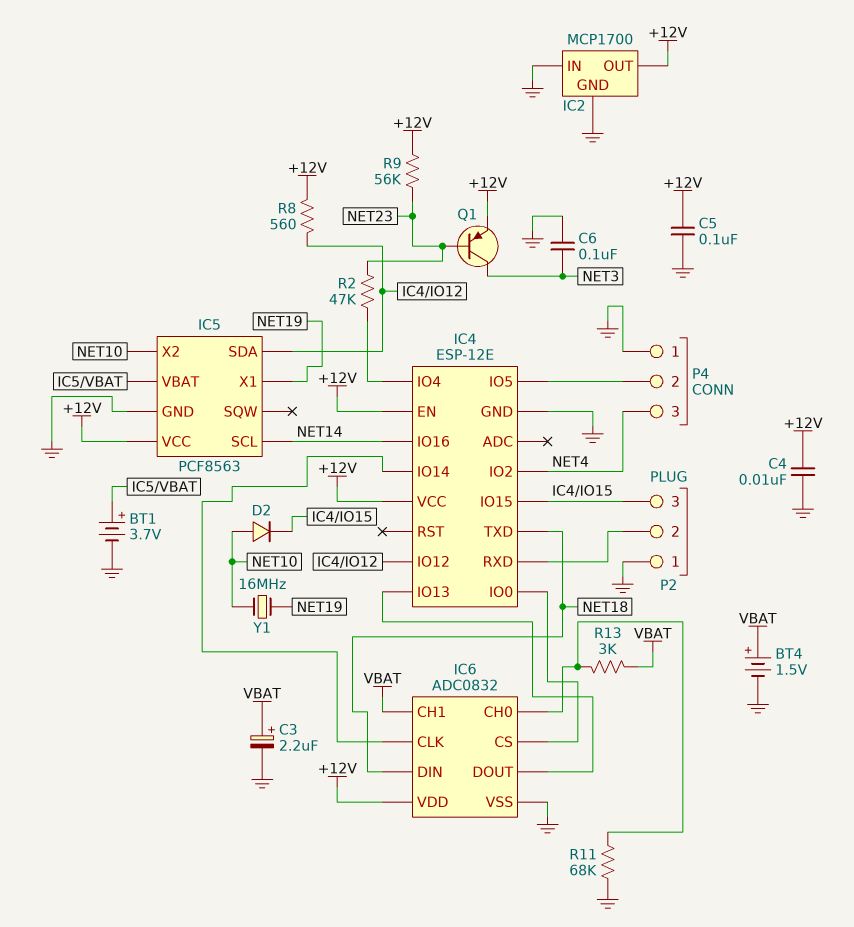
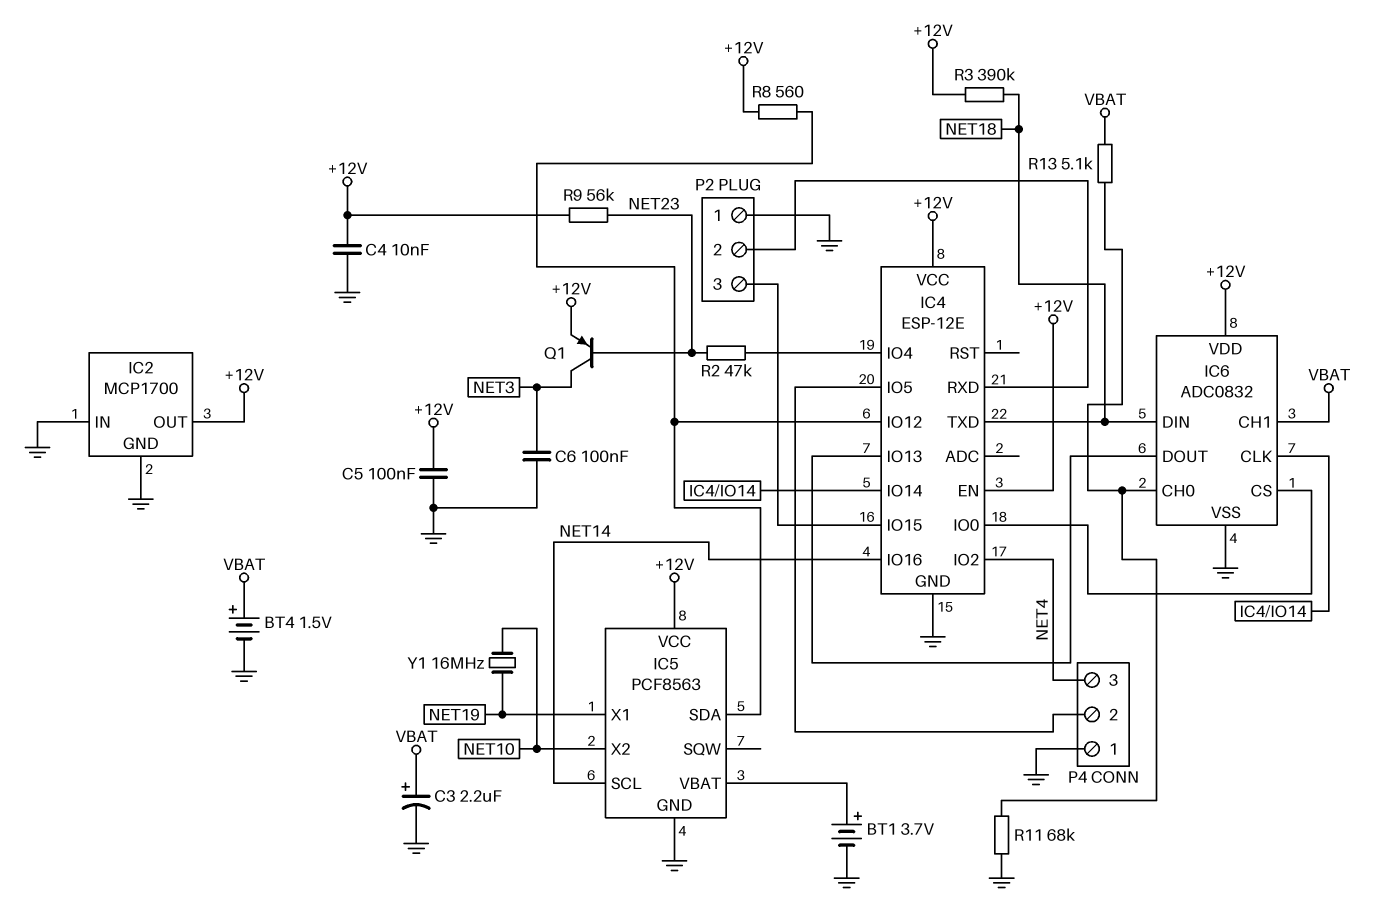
D2: diode (A NET10, K IC4/IO15) -> none
R3: none -> 390k (+12V, NET18)
R13: 3k (IC6/CH0, VBAT) -> 5.1k (IC6/CH0, VBAT)

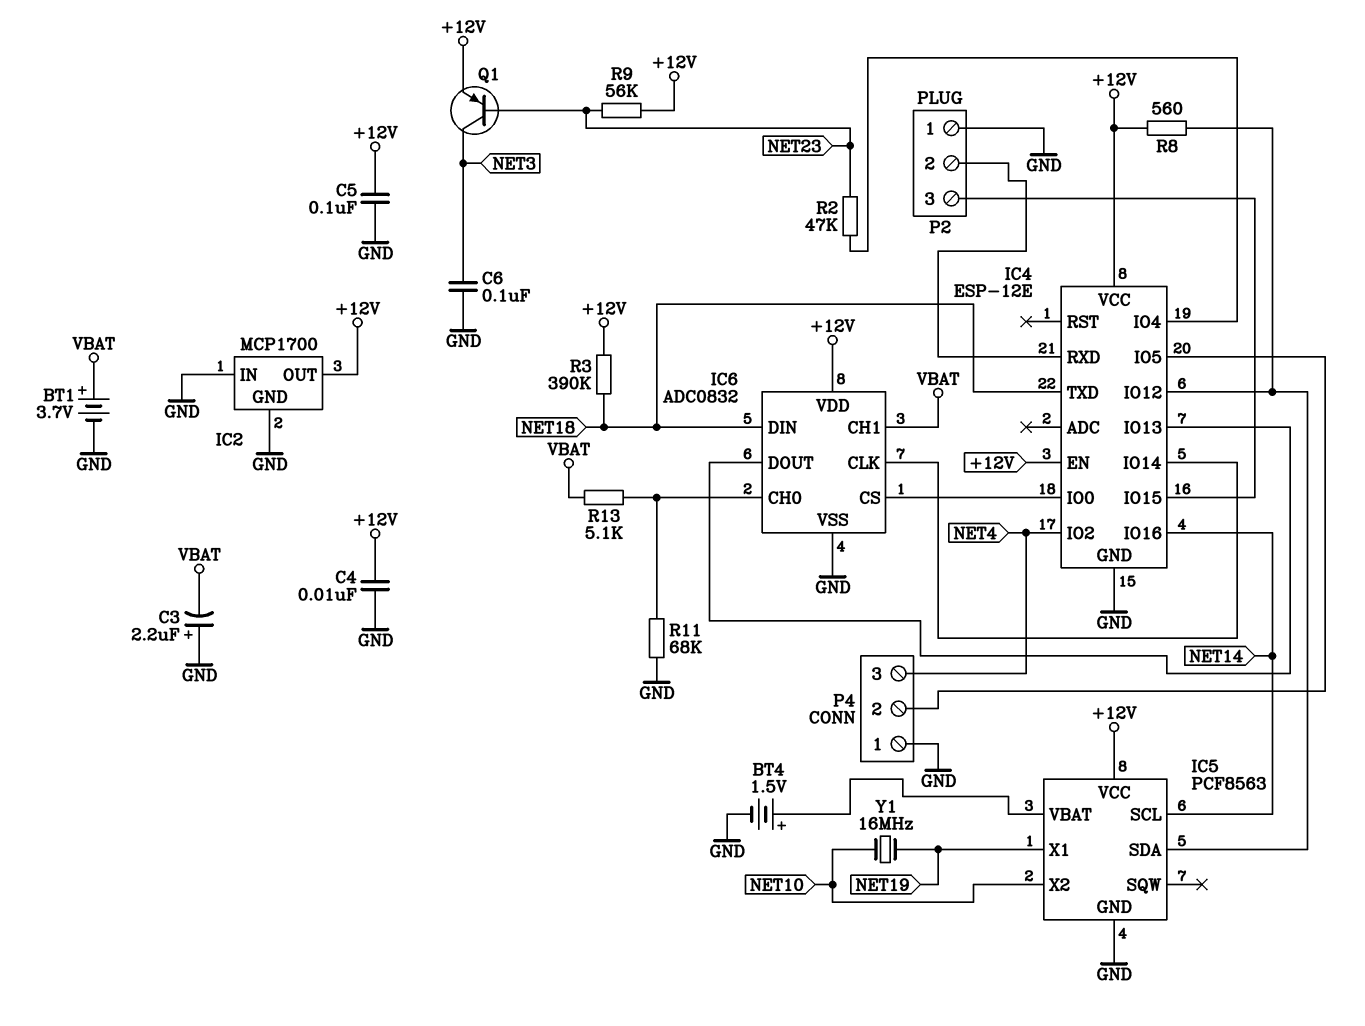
BT1: 3.7V (plus IC5/VBAT, minus GND) -> 3.7V (plus VBAT, minus GND)
BT4: 1.5V (plus VBAT, minus GND) -> 1.5V (plus IC5/VBAT, minus GND)
C3: 2.2uF (plus VBAT, minus GND) -> 2.2uF (plus GND, minus VBAT)

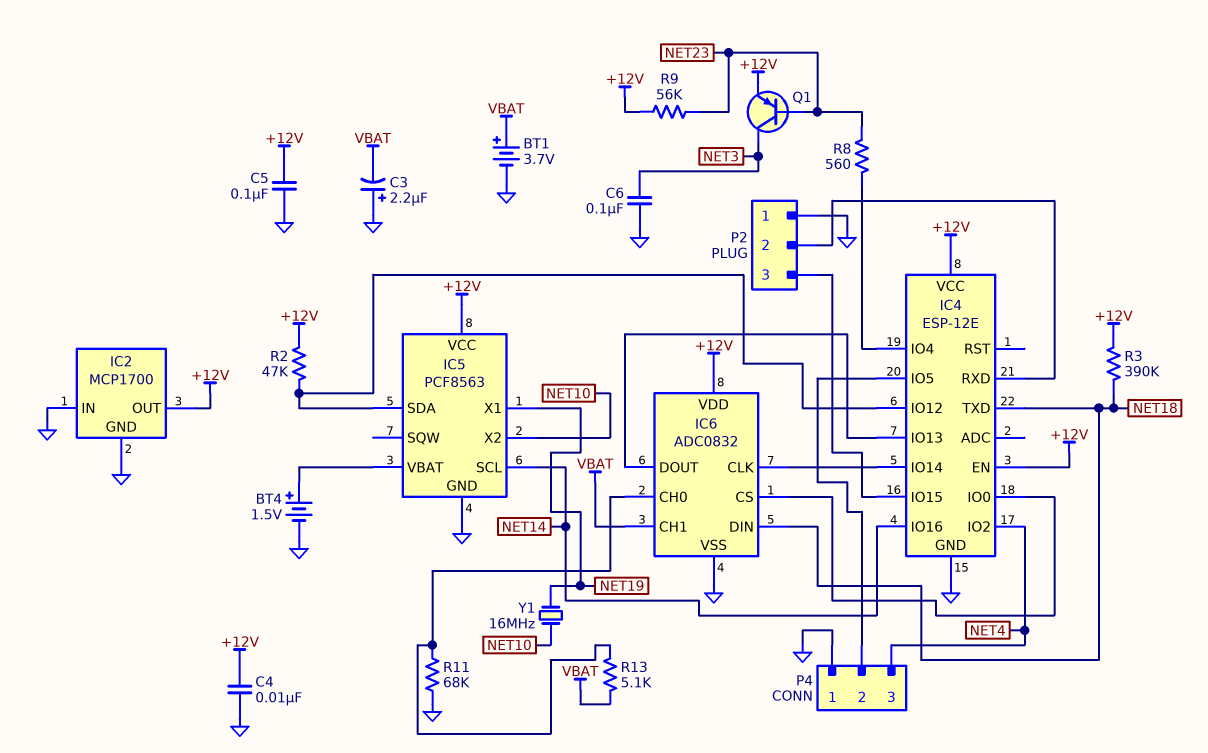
R2: 47k (IC4/IO4, NET23) -> 47k (+12V, IC4/IO12)
R8: 560 (+12V, IC4/IO12) -> 560 (IC4/IO4, NET23)

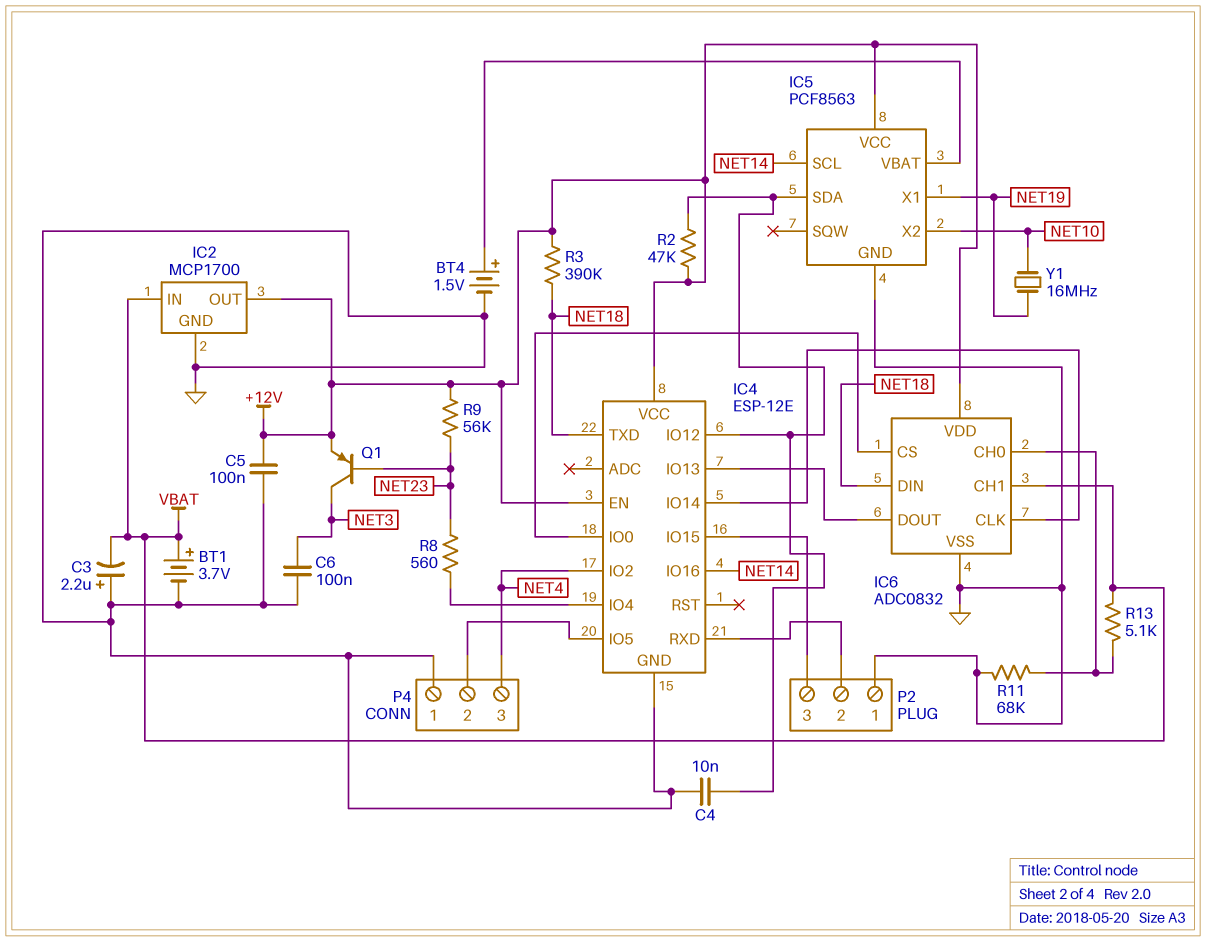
C4: 10nF (+12V, GND) -> 10nF (GND, IC4/IO12)
IC2 pin IN: GND -> VBAT

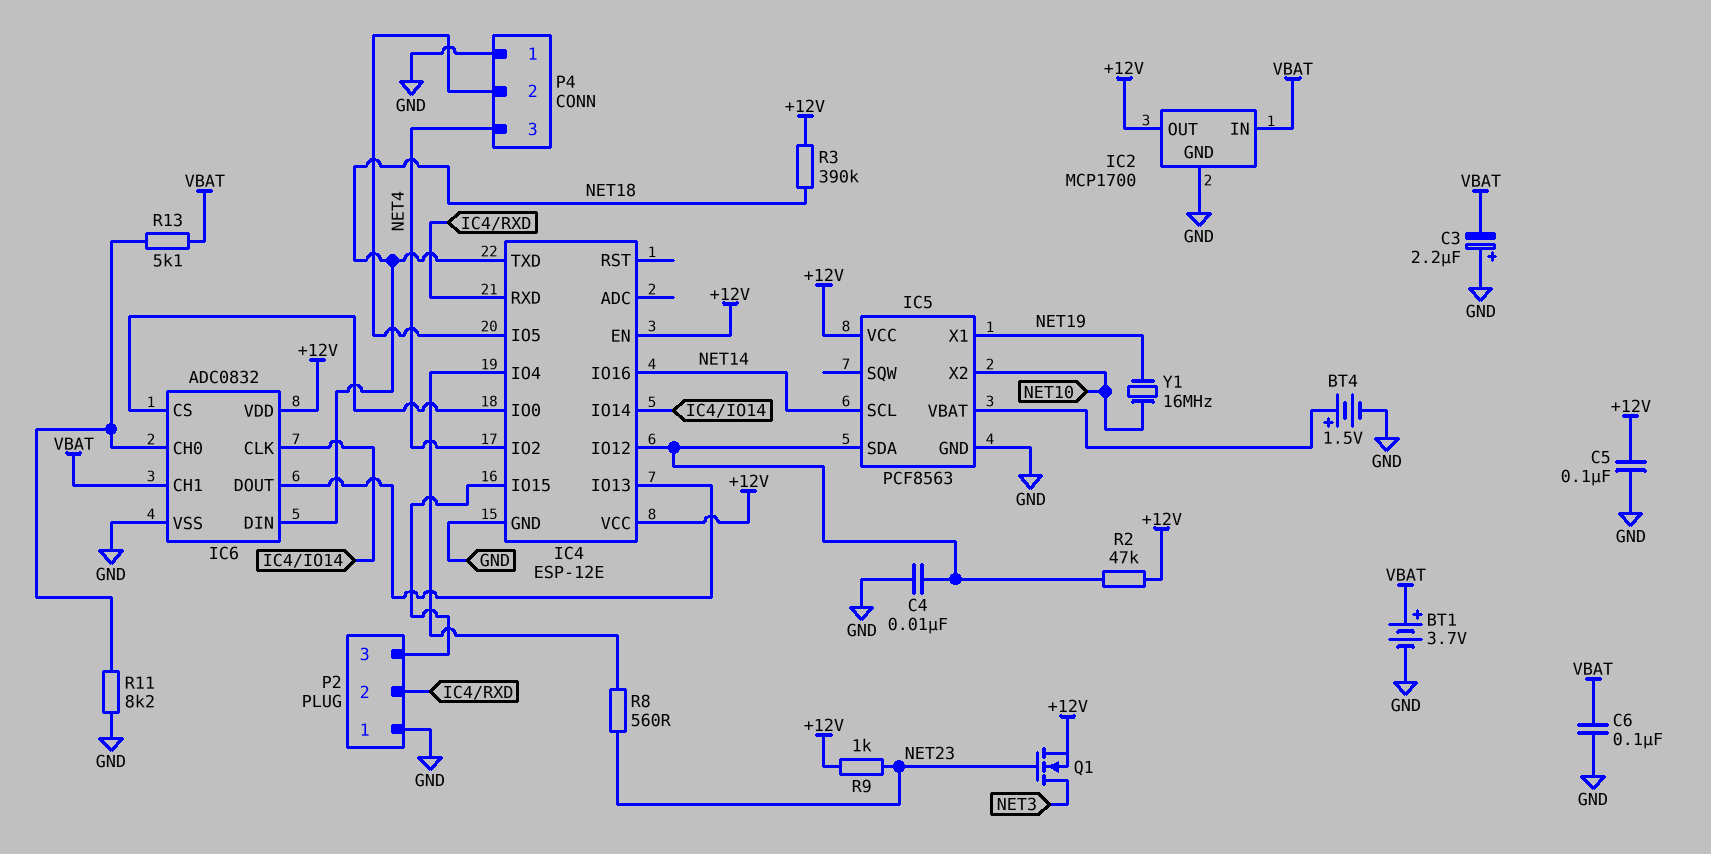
C6: 100nF (GND, NET3) -> 100nF (GND, VBAT)
Q1: PNP (B NET23, C NET3, E +12V) -> NMOS (G NET23, D NET3, S +12V)
R9: 56k (+12V, NET23) -> 1k (+12V, NET23)
R11: 68k (GND, IC6/CH0) -> 8.2k (GND, IC6/CH0)

